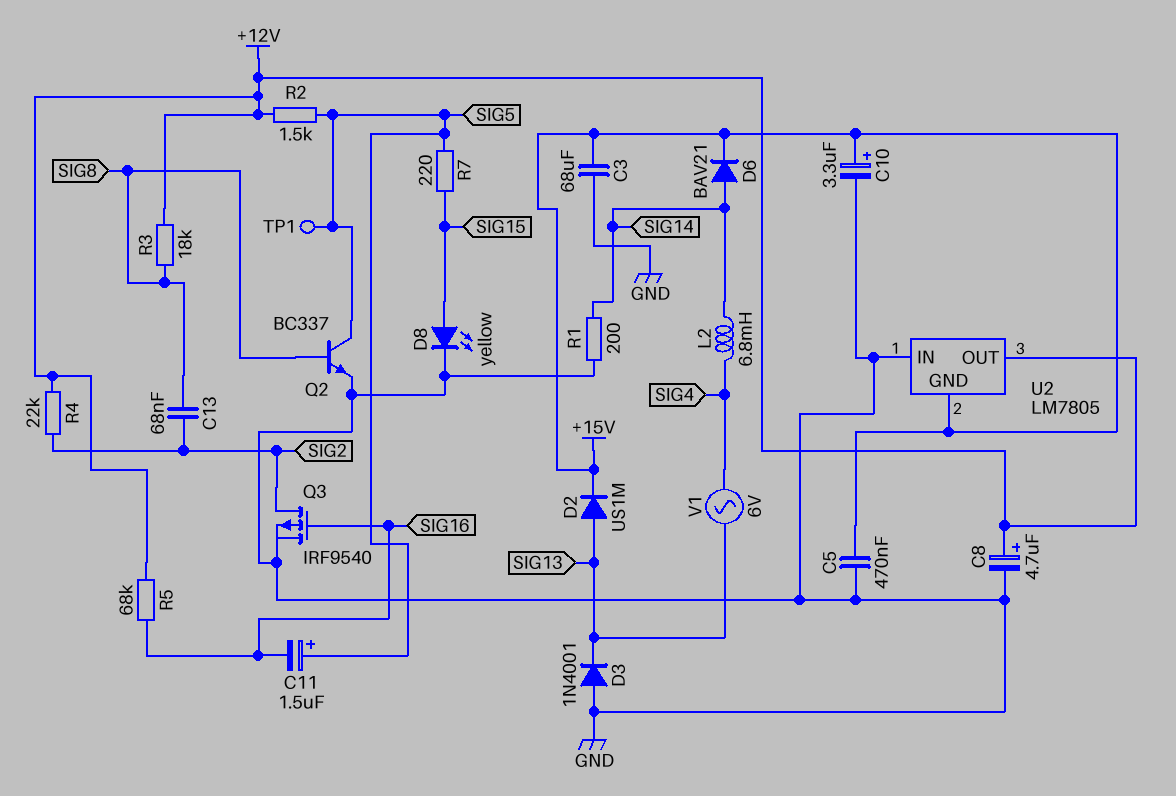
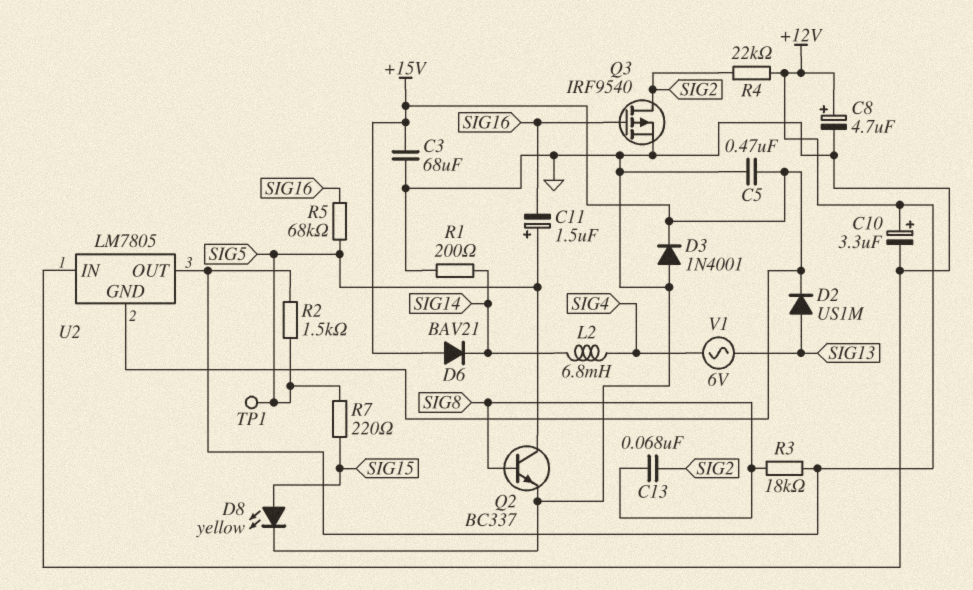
C10: 3.3uF (plus +15V, minus GND) -> 3.3uF (plus +12V, minus GND)
D3: diode 1N4001 (A GND, K SIG13) -> diode 1N4001 (A GND, K +15V)
D6: diode BAV21 (A SIG14, K +15V) -> diode BAV21 (A +15V, K SIG14)
R5: 68k (+12V, SIG16) -> 68k (SIG5, SIG16)

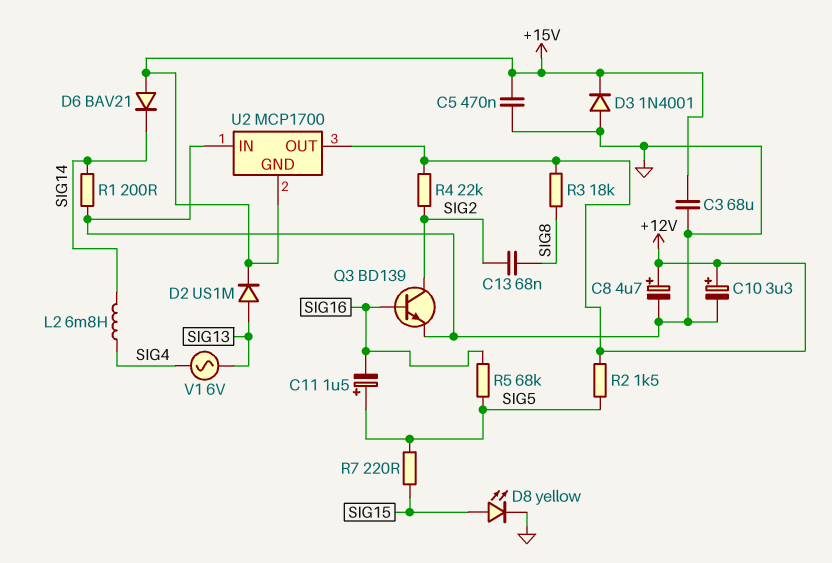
Q2: NPN BC337 (B SIG8, C SIG5, E GND) -> none
Q3: PMOS IRF9540 (G SIG16, D SIG2, S GND) -> NPN BD139 (B SIG16, C SIG2, E GND)
TP1: test point (SIG5) -> none
U2: LM7805 -> MCP1700

